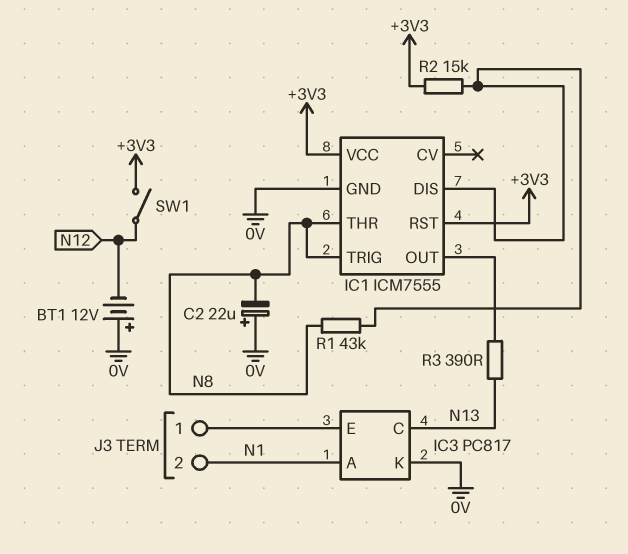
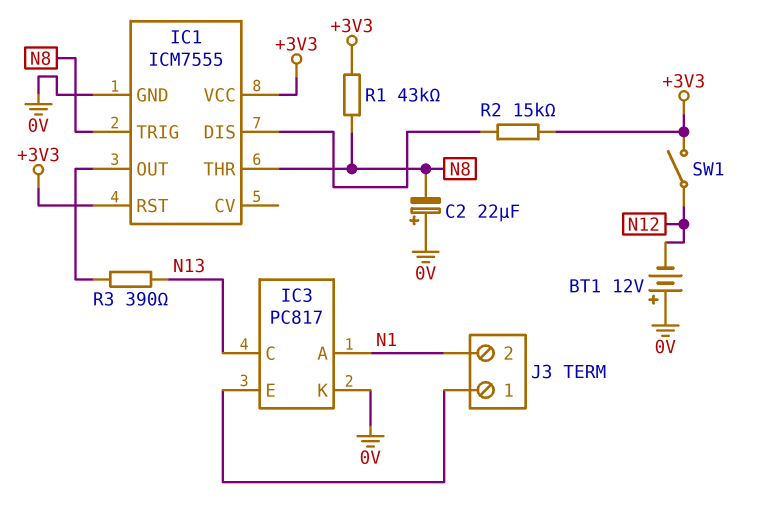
R1: 43k (IC1/DIS, N8) -> 43k (+3V3, N8)

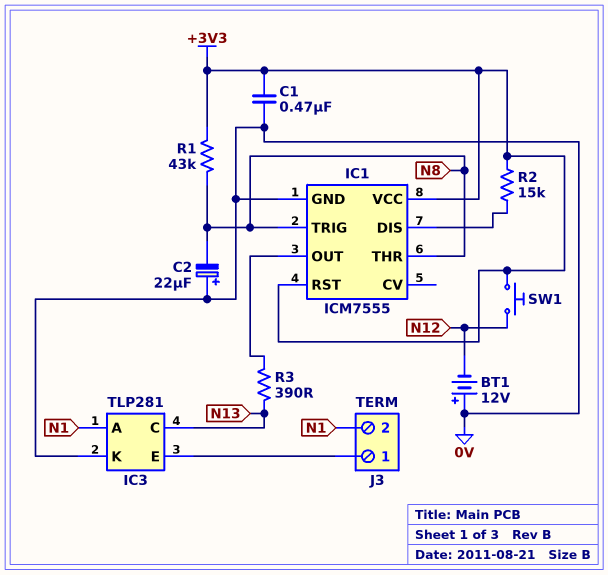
C1: none -> 470nF (+3V3, 0V)
IC3: PC817 -> TLP281
SW1: switch (+3V3, N12) -> button (+3V3, N12)

